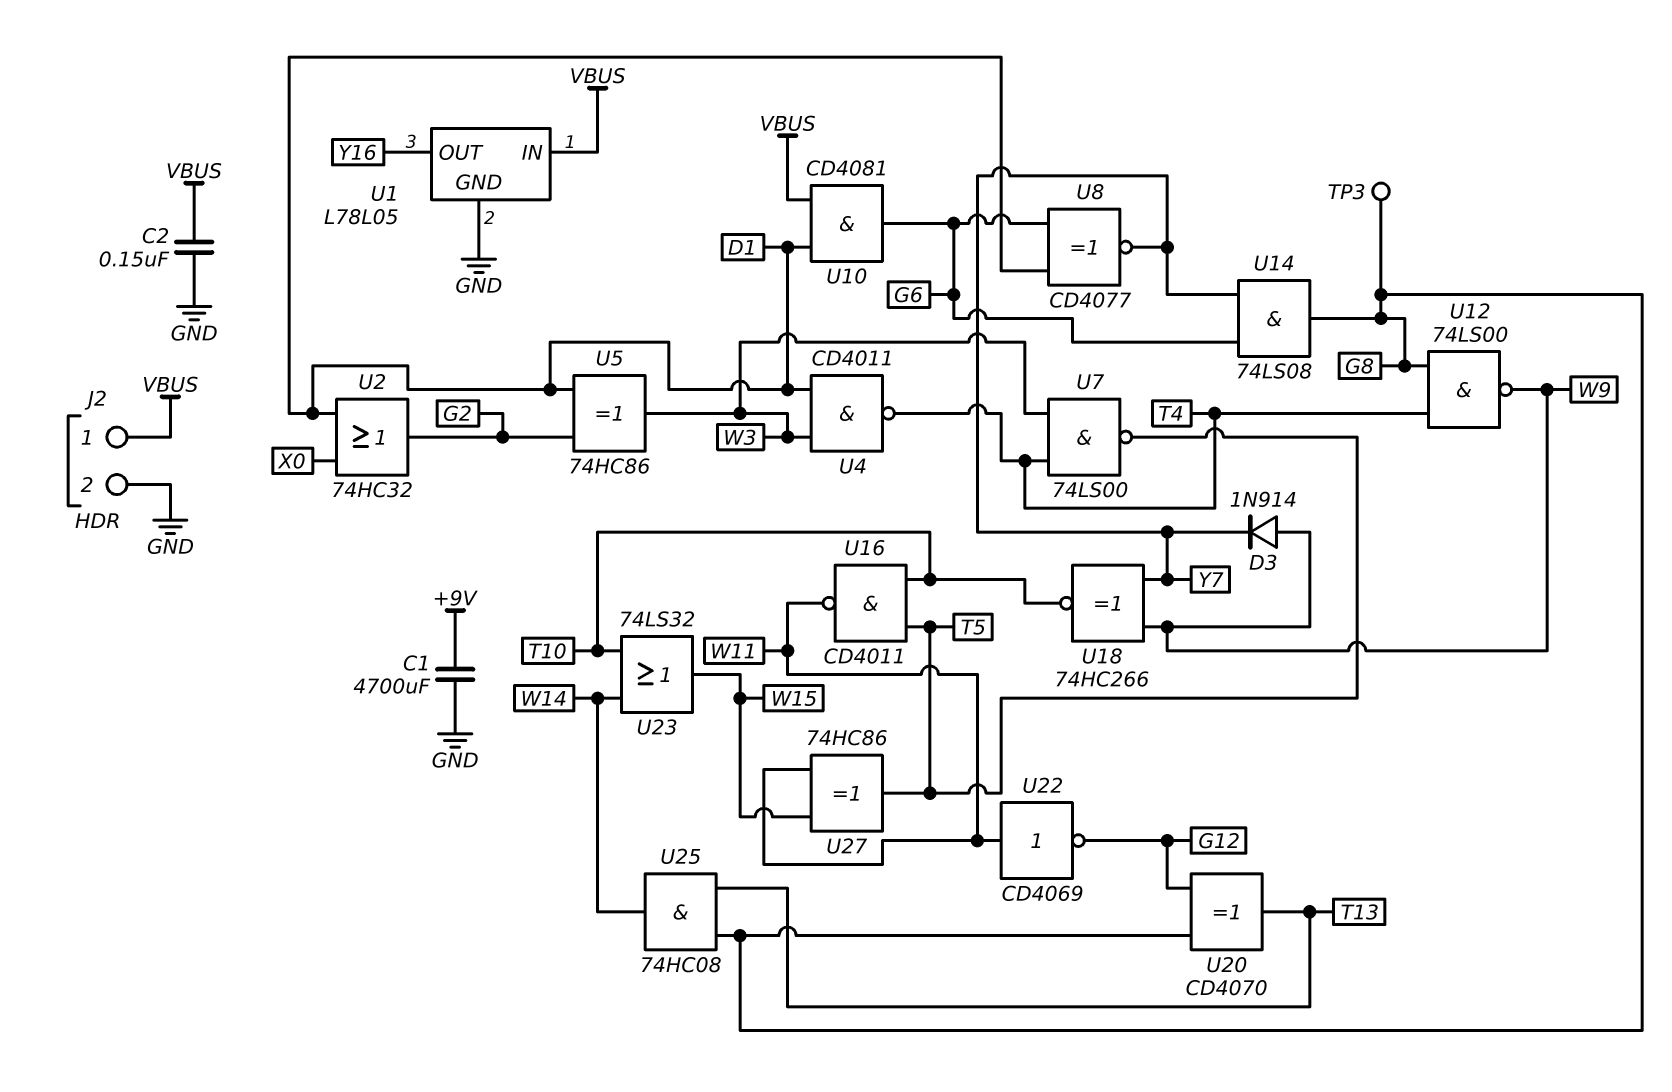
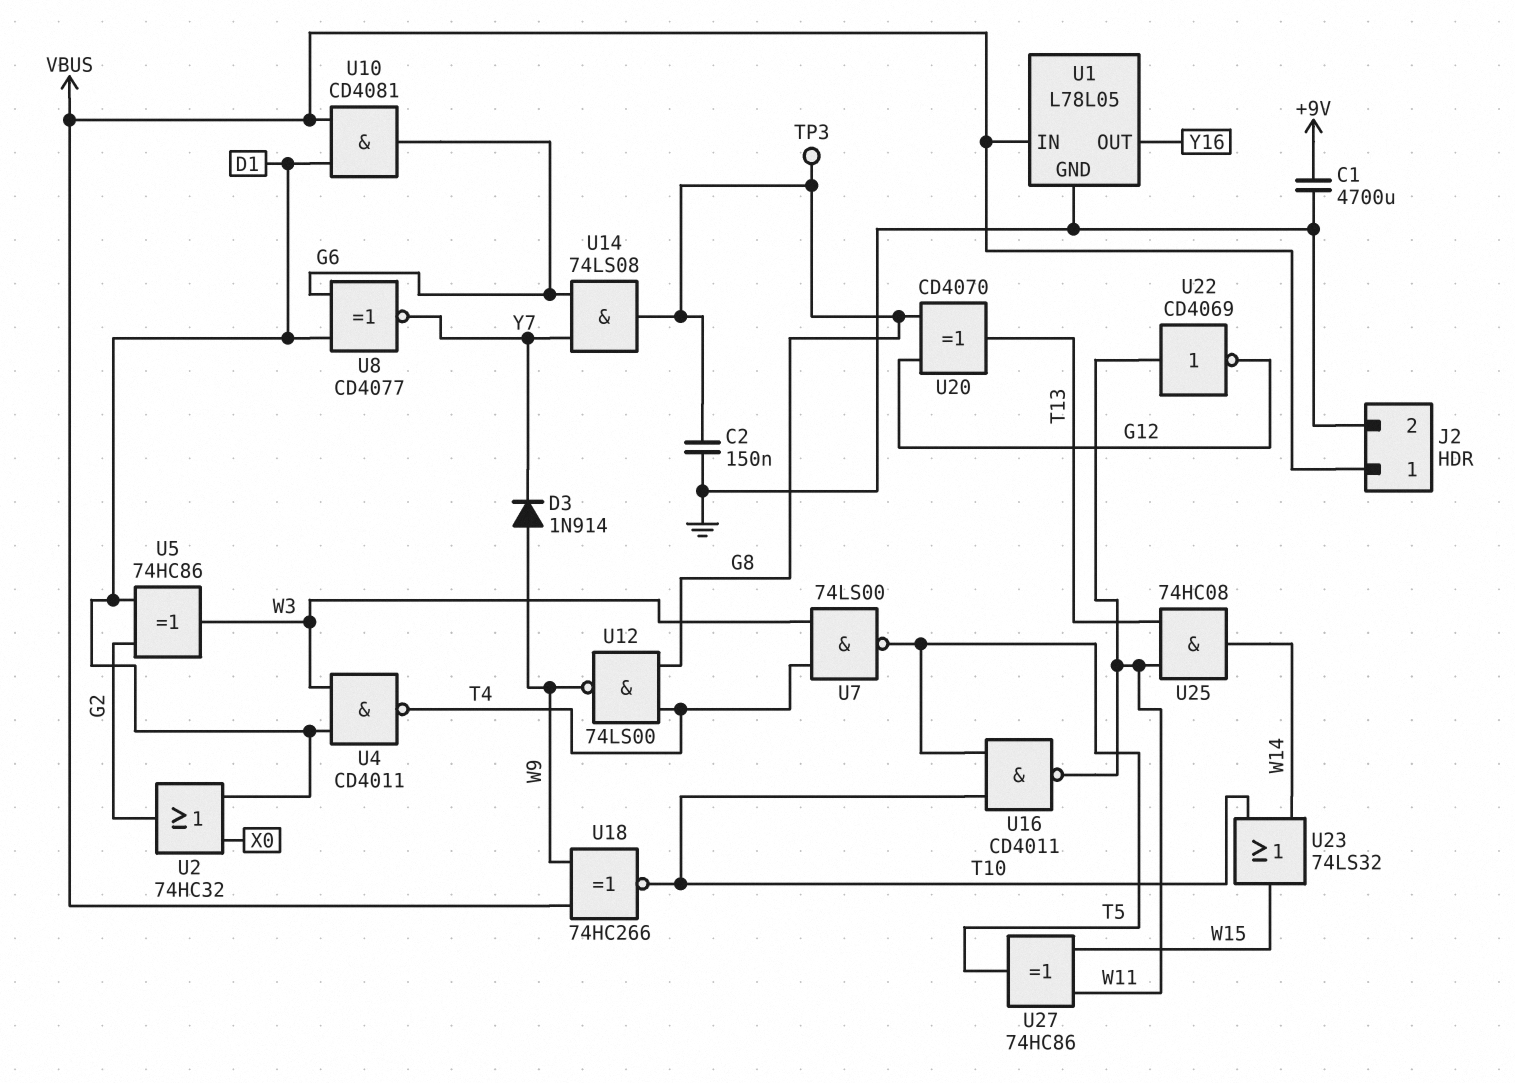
C2: 150nF (GND, VBUS) -> 150nF (G8, GND)
U18: XNOR 74HC266 (in W9, in Y7, out T10) -> XNOR 74HC266 (in VBUS, in W9, out T10)
U25: AND 74HC08 (in G8, in T13, out W14) -> AND 74HC08 (in T13, in W11, out W14)

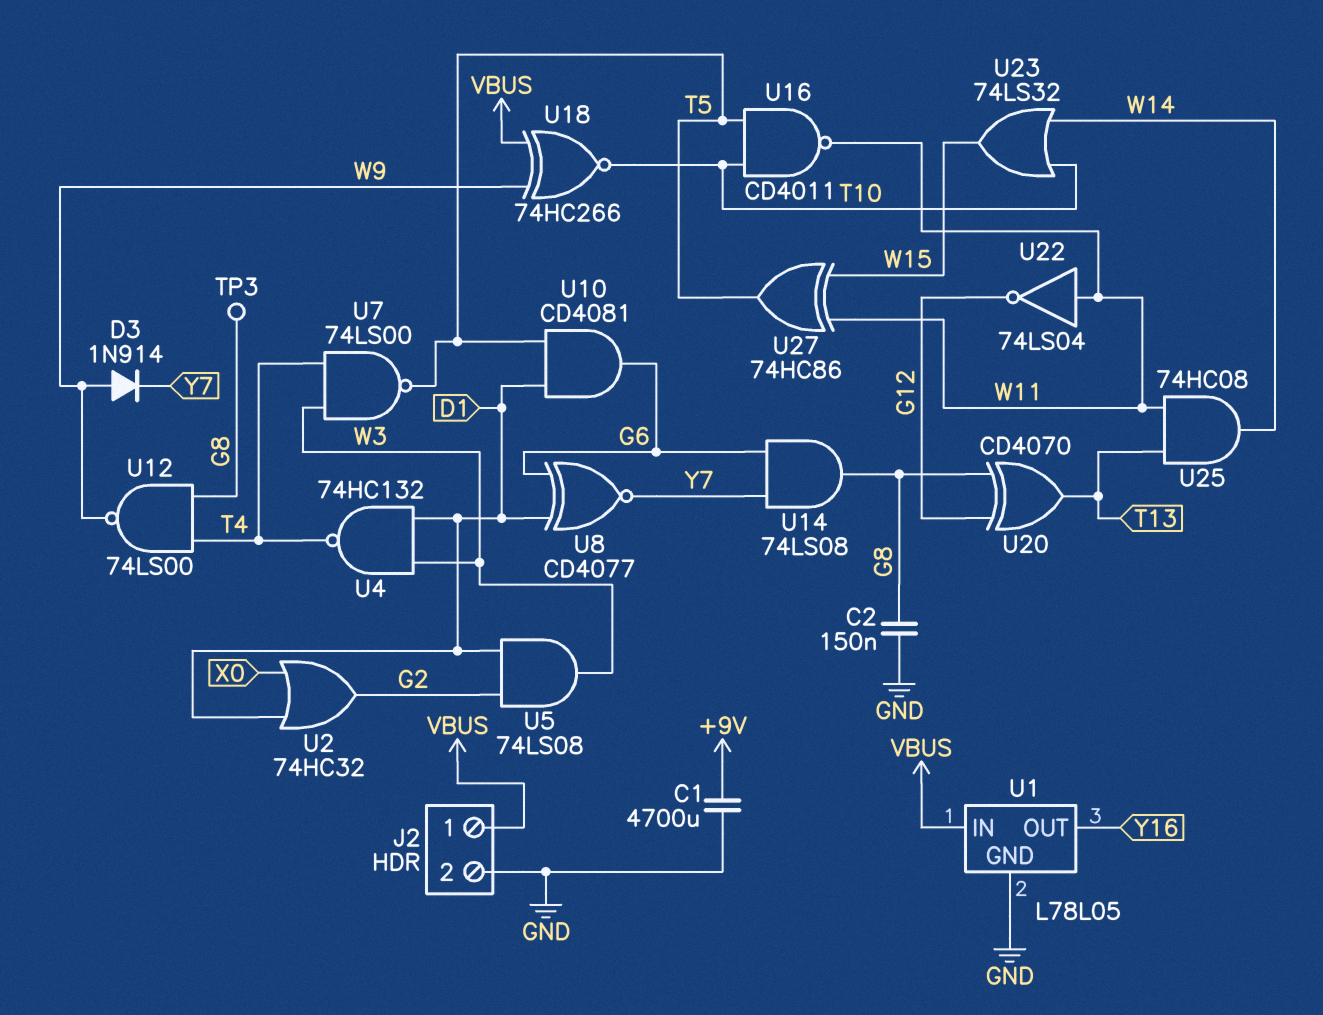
U4: NAND CD4011 (in D1, in W3, out T4) -> NAND 74HC132 (in D1, in W3, out T4)
U5: XOR 74HC86 (in D1, in G2, out W3) -> AND 74LS08 (in D1, in G2, out W3)
U10: AND CD4081 (in D1, in VBUS, out G6) -> AND CD4081 (in D1, in T5, out G6)
U22: NOT CD4069 (in W11, out G12) -> NOT 74LS04 (in W11, out G12)

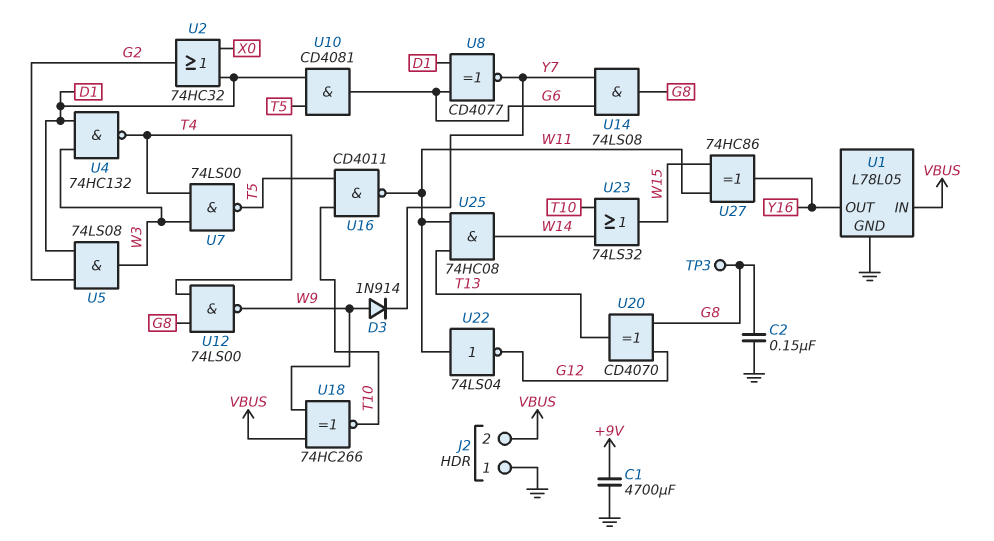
J2 pin 1: VBUS -> GND
J2 pin 2: GND -> VBUS
U27: XOR 74HC86 (in W11, in W15, out T5) -> XOR 74HC86 (in W11, in W15, out Y16)

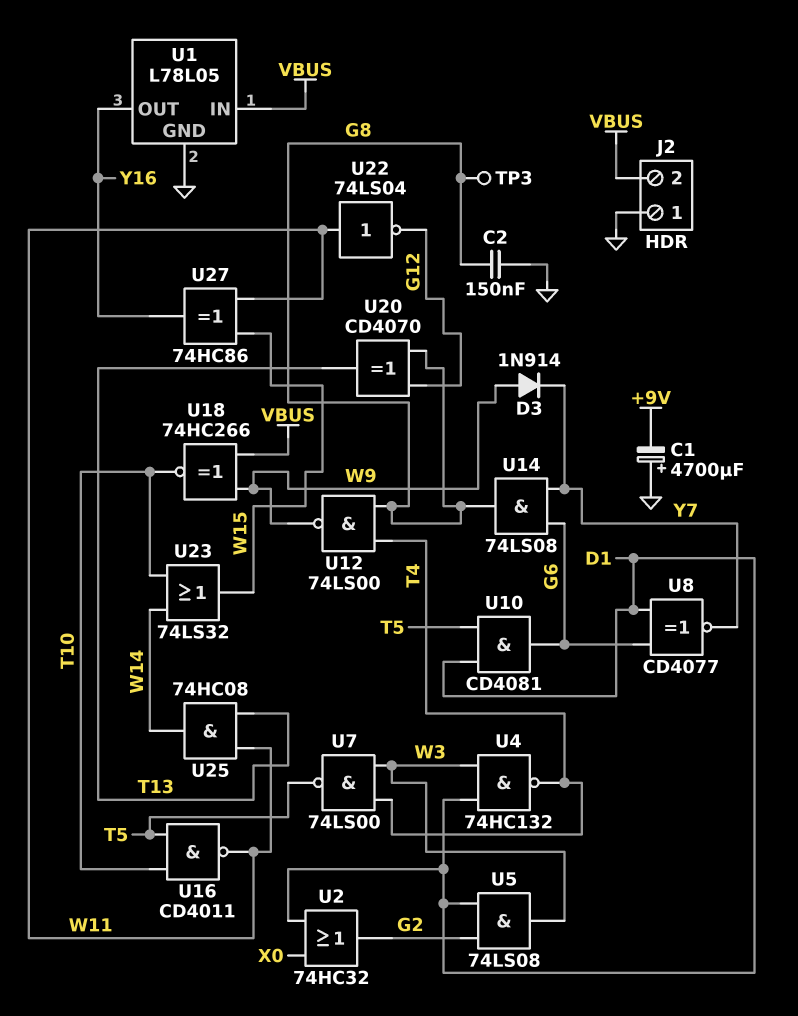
C1: 4700uF (+9V, GND) -> 4700uF (plus GND, minus +9V)

